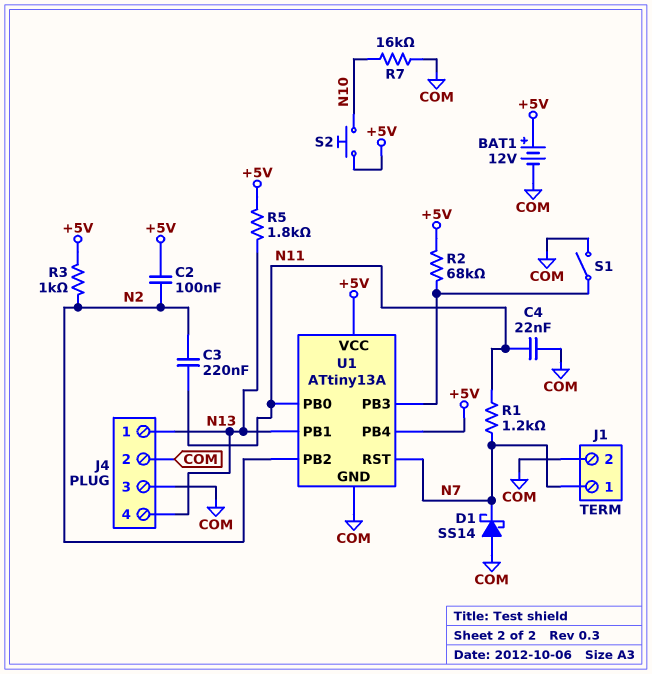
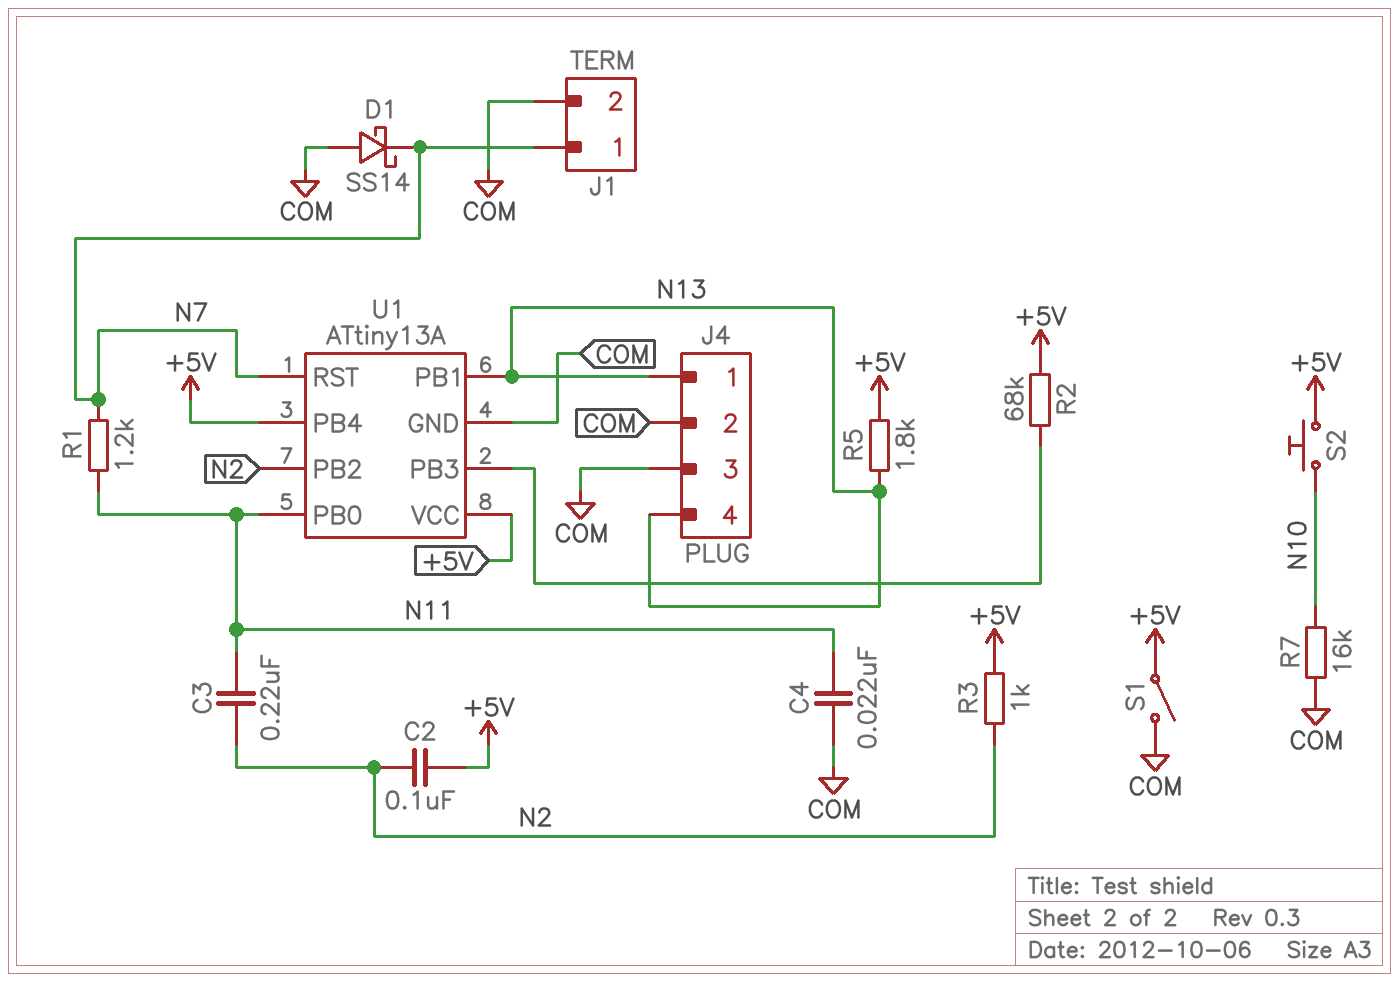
BAT1: 12V (plus +5V, minus COM) -> none
S1: switch (COM, U1/PB3) -> switch (+5V, COM)

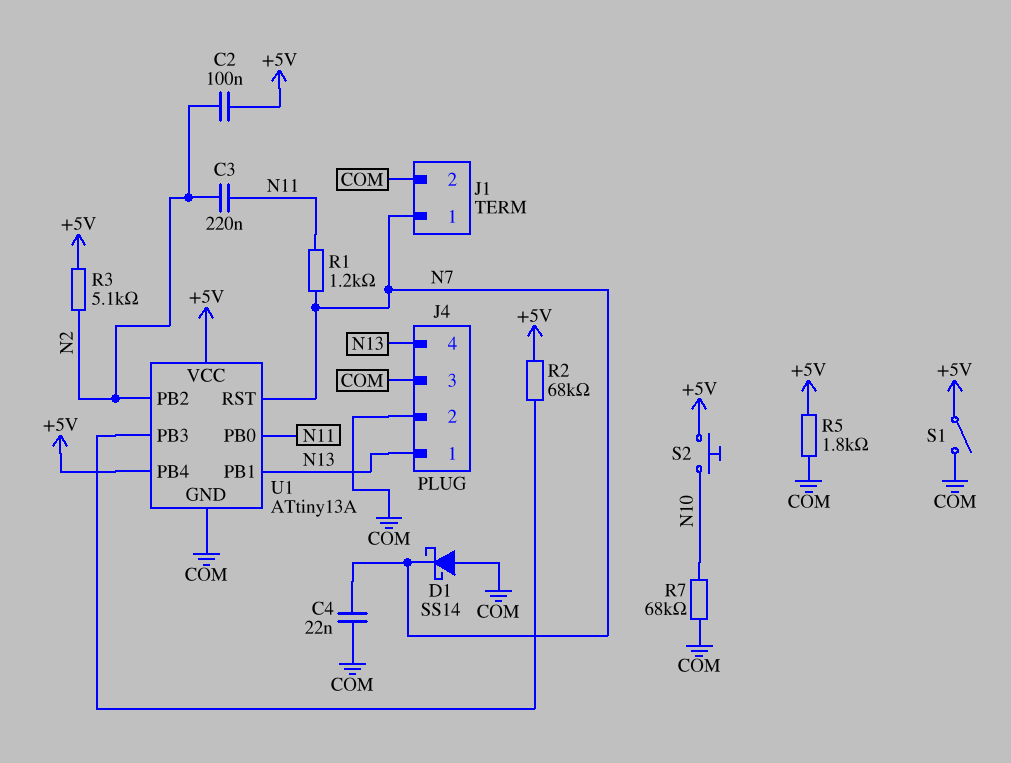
C4: 22nF (COM, N11) -> 22nF (COM, N7)
R3: 1k (+5V, N2) -> 5.1k (+5V, N2)
R5: 1.8k (+5V, N13) -> 1.8k (+5V, COM)
R7: 16k (COM, N10) -> 68k (COM, N10)

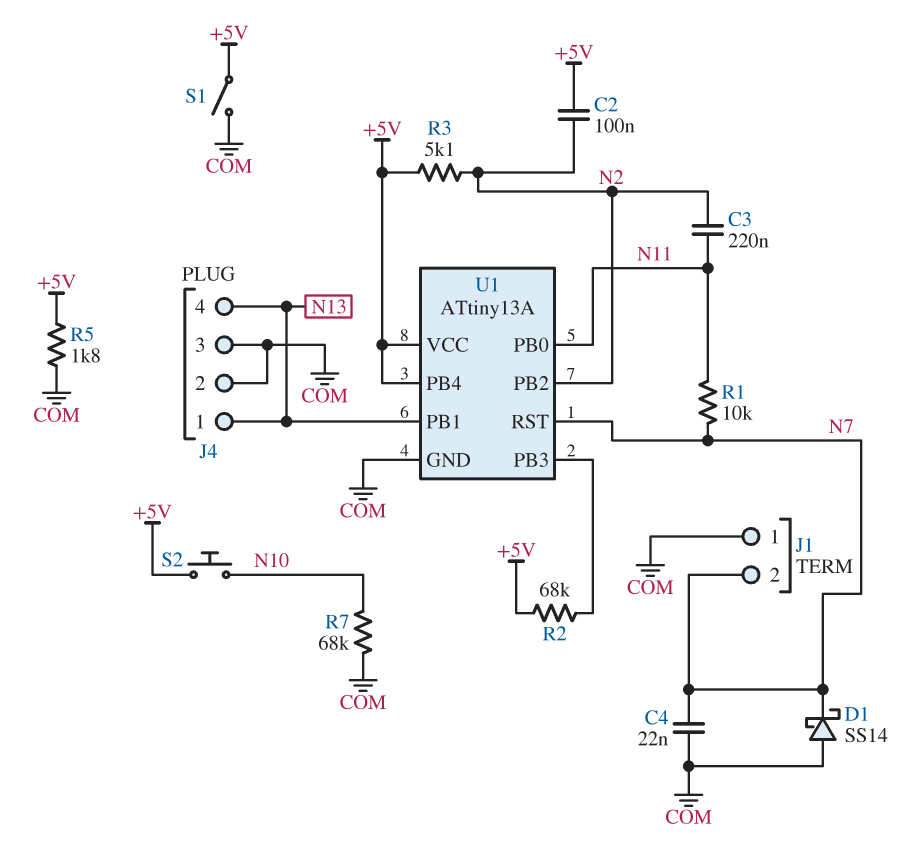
J1 pin 1: N7 -> COM
J1 pin 2: COM -> N7
R1: 1.2k (N7, N11) -> 10k (N7, N11)

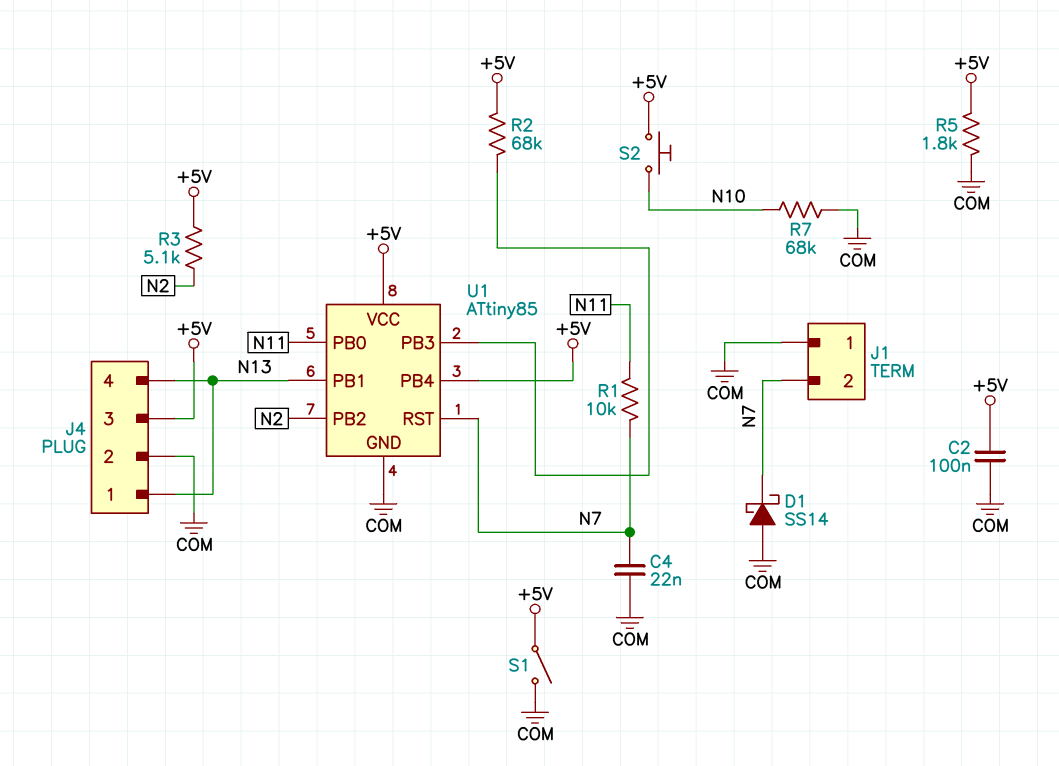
C2: 100nF (+5V, N2) -> 100nF (+5V, COM)
C3: 220nF (N2, N11) -> none
J4 pin 3: COM -> +5V
U1: ATtiny13A -> ATtiny85

